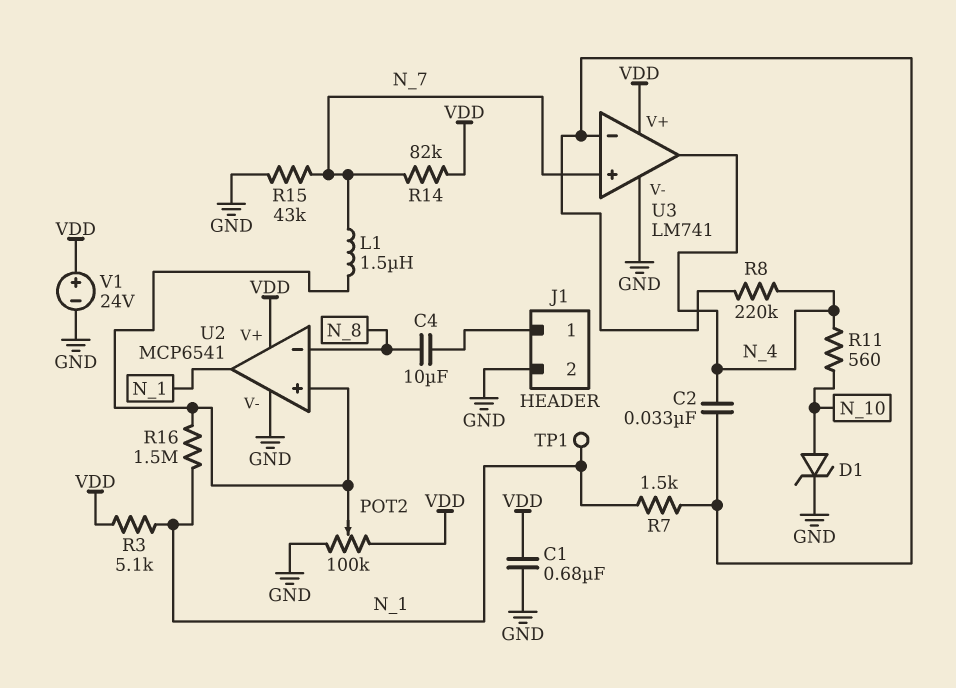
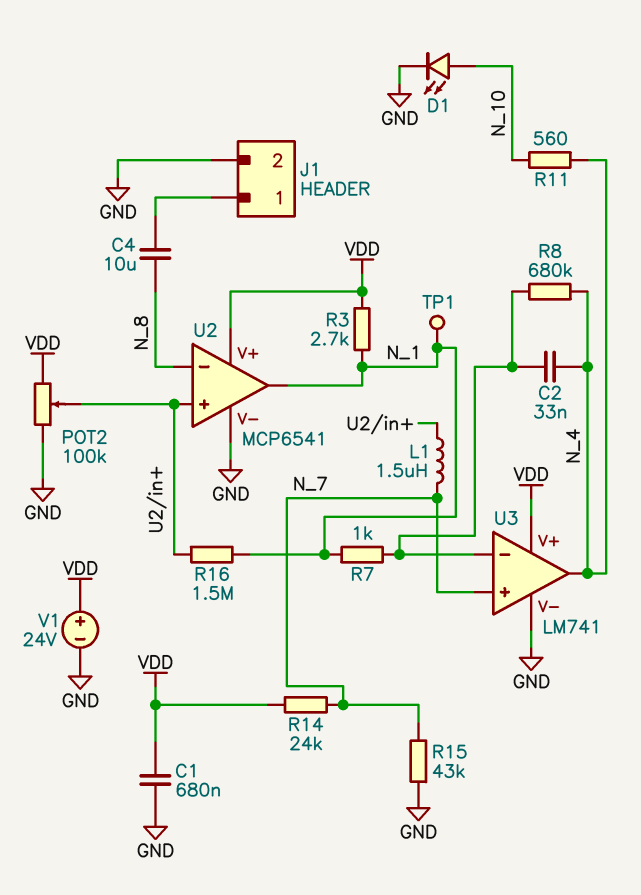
D1: zener (A N_10, K GND) -> LED (A N_10, K GND)
R3: 5.1k (N_1, VDD) -> 2.7k (N_1, VDD)
R7: 1.5k (N_1, U3/in-) -> 1k (N_1, U3/in-)
R8: 220k (N_4, U3/in-) -> 680k (N_4, U3/in-)
R14: 82k (N_7, VDD) -> 24k (N_7, VDD)

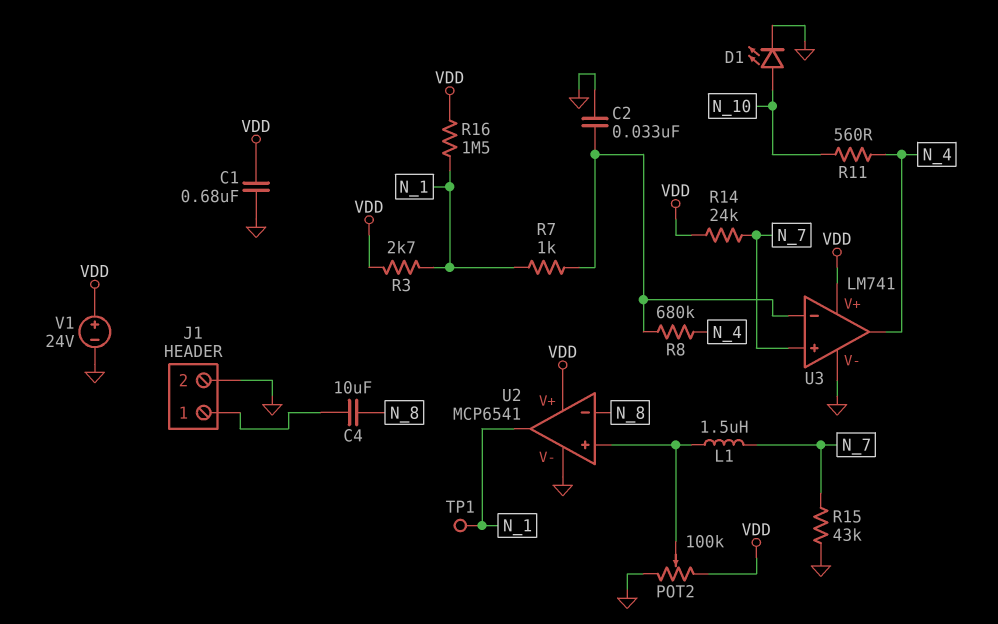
C2: 33nF (N_4, U3/in-) -> 33nF (GND, U3/in-)
R16: 1.5M (N_1, U2/in+) -> 1.5M (N_1, VDD)

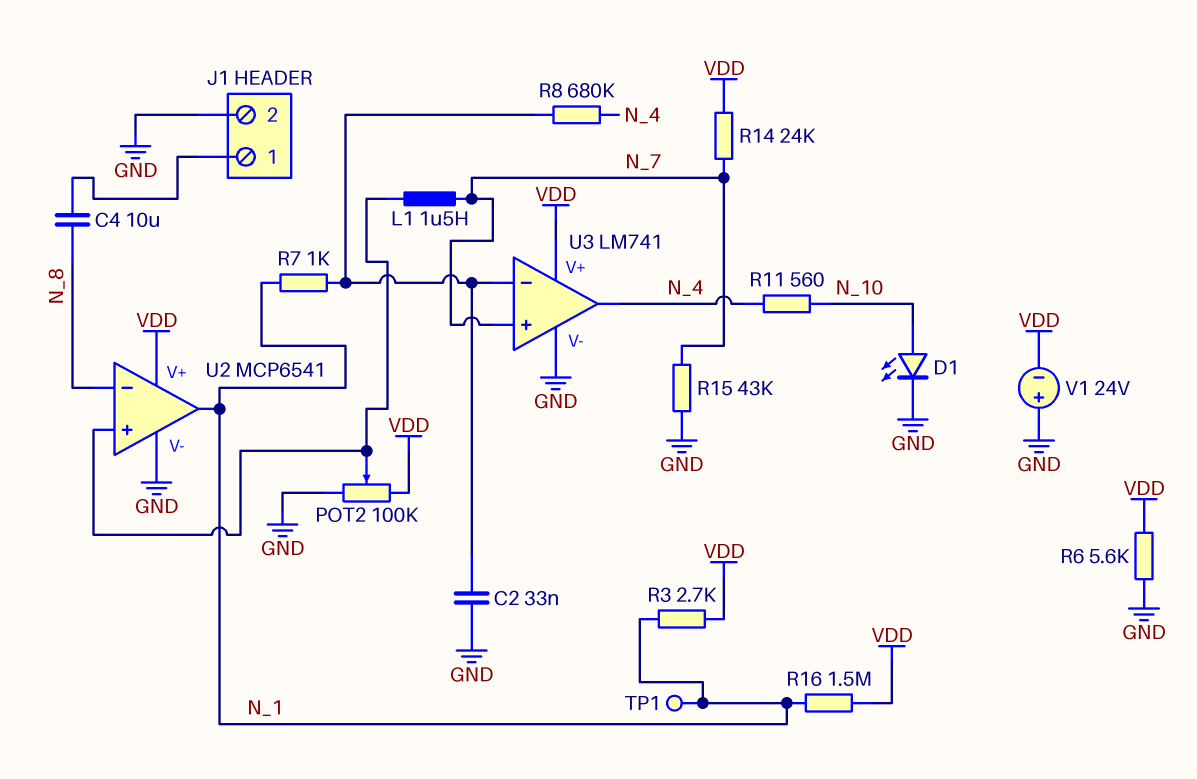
C1: 680nF (GND, VDD) -> none
R6: none -> 5.6k (GND, VDD)
V1: 24V (plus VDD, minus GND) -> 24V (plus GND, minus VDD)

